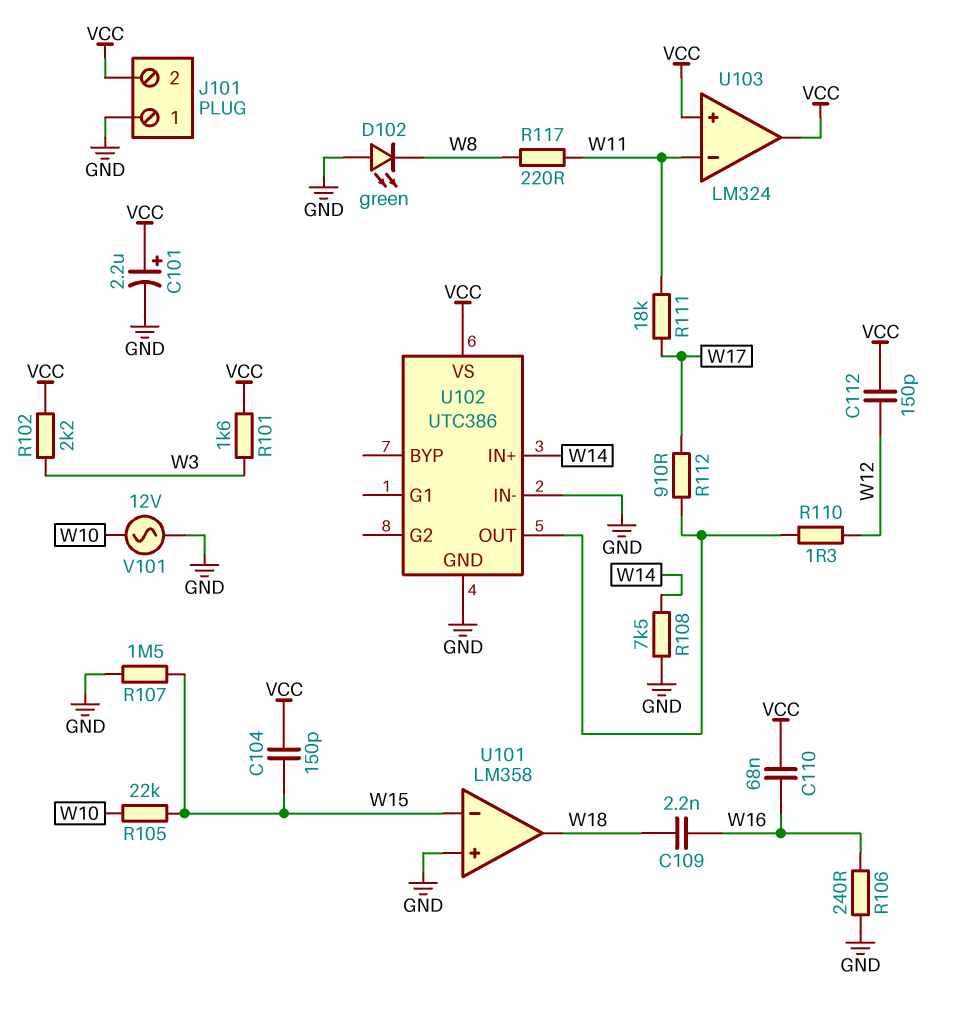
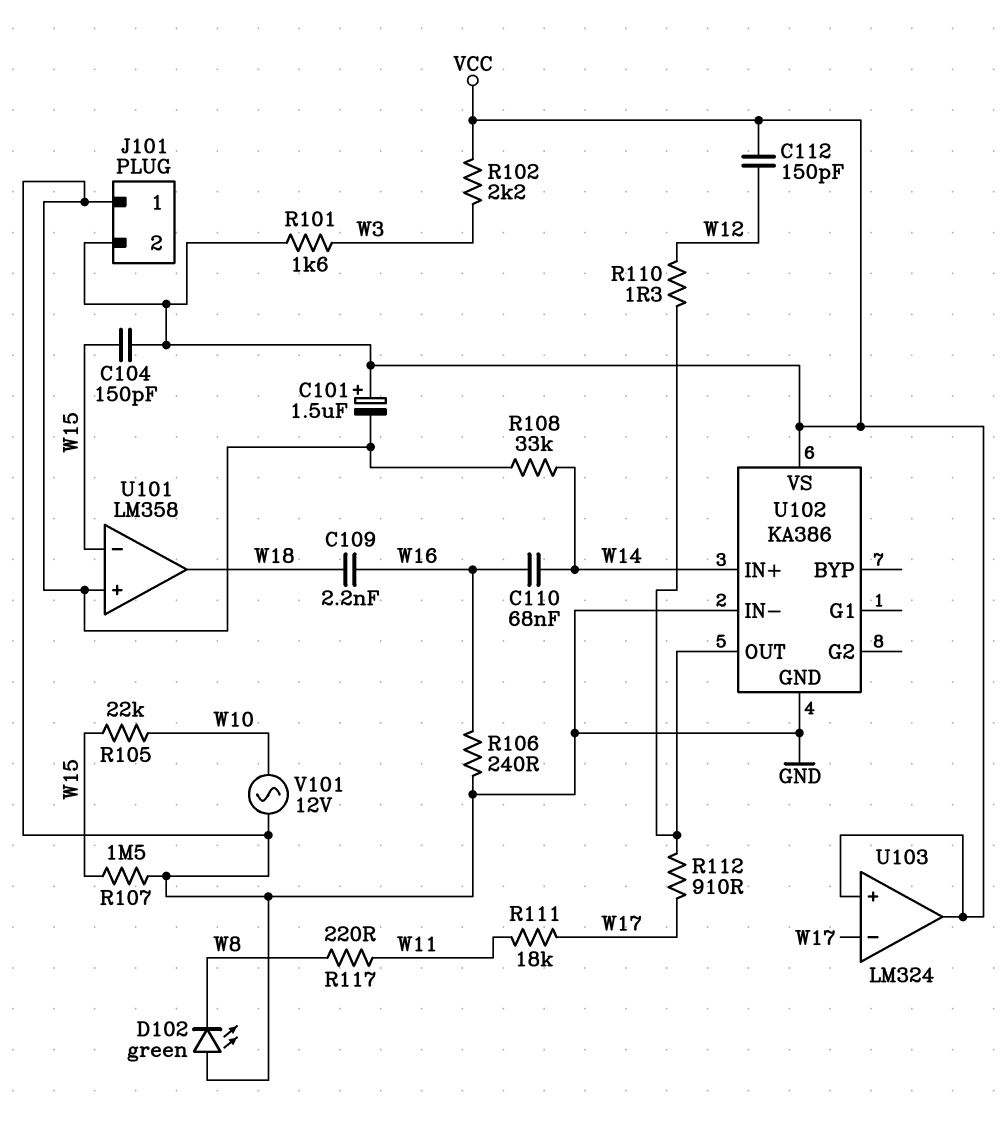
C101: 2.2uF (plus VCC, minus GND) -> 1.5uF (plus VCC, minus GND)
C110: 68nF (VCC, W16) -> 68nF (W14, W16)
R108: 7.5k (GND, W14) -> 33k (GND, W14)
U102: UTC386 -> KA386
U103 pin in-: W11 -> W17

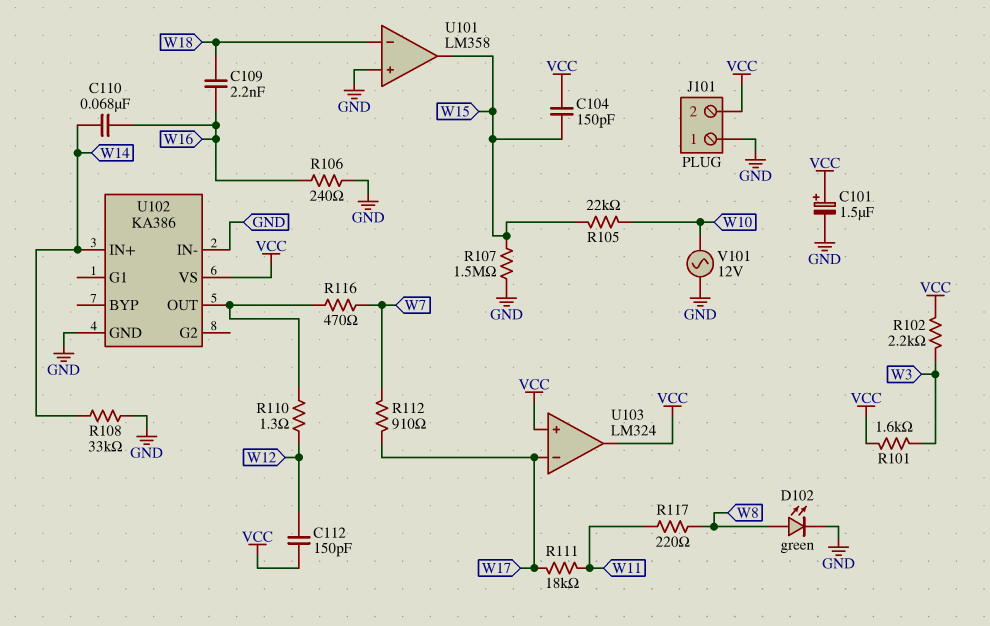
D102: LED green (A GND, K W8) -> LED green (A W8, K GND)
R112: 910 (U102/OUT, W17) -> 910 (W7, W17)
R116: none -> 470 (U102/OUT, W7)
U101 pin in-: W15 -> W18
U101 pin out: W18 -> W15

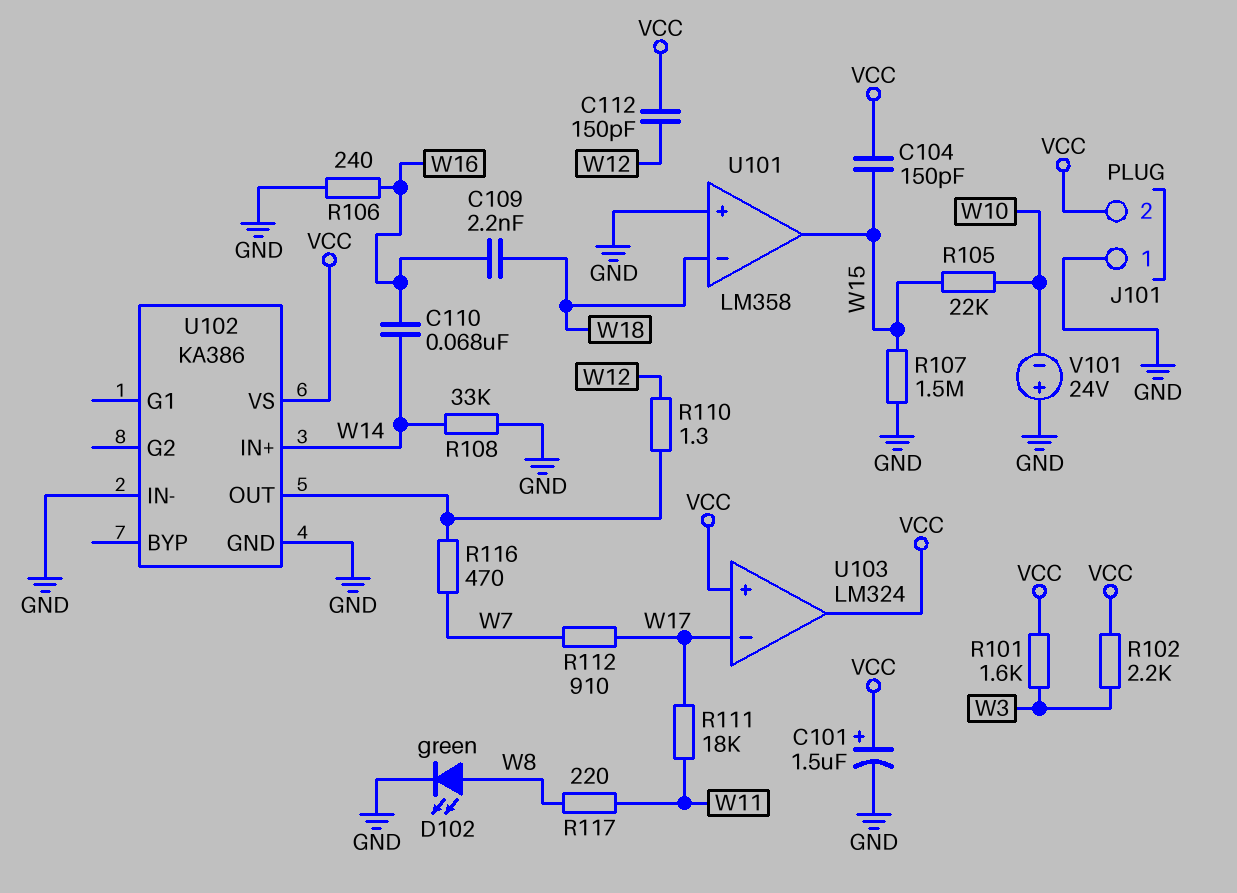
V101: AC 12V (GND, W10) -> 24V (plus GND, minus W10)

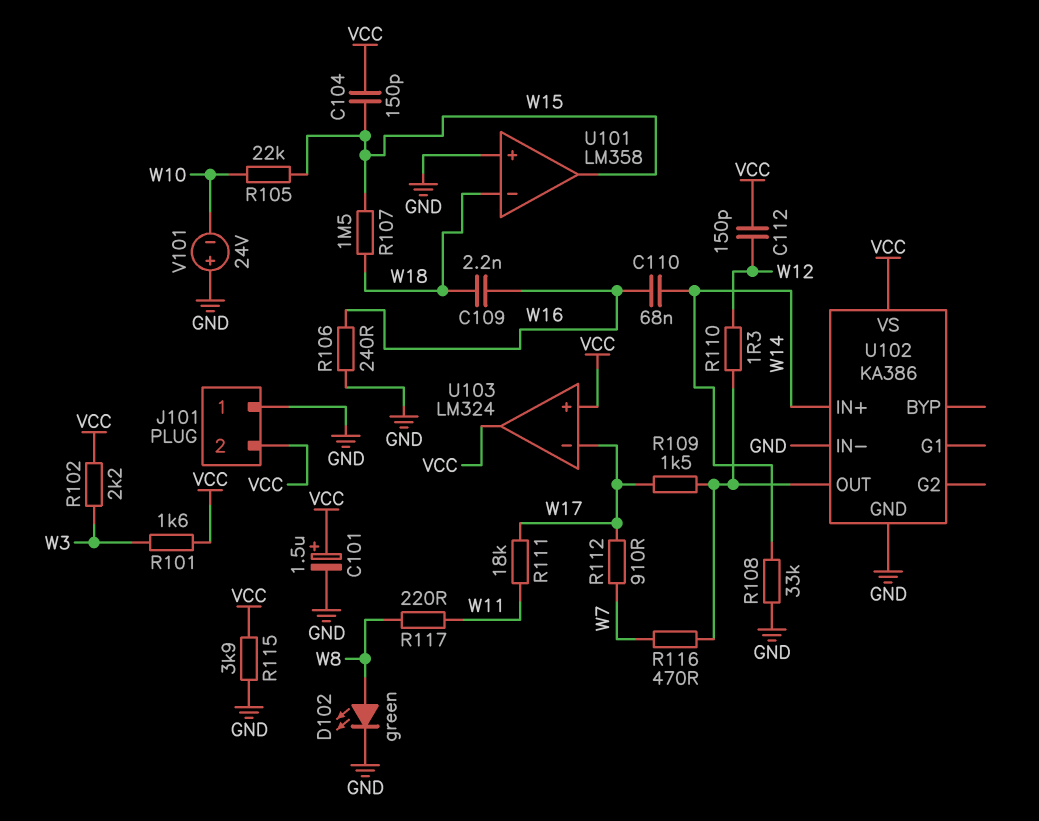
R107: 1.5M (GND, W15) -> 1.5M (W15, W18)
R109: none -> 1.5k (U102/OUT, W17)
R115: none -> 3.9k (GND, VCC)

